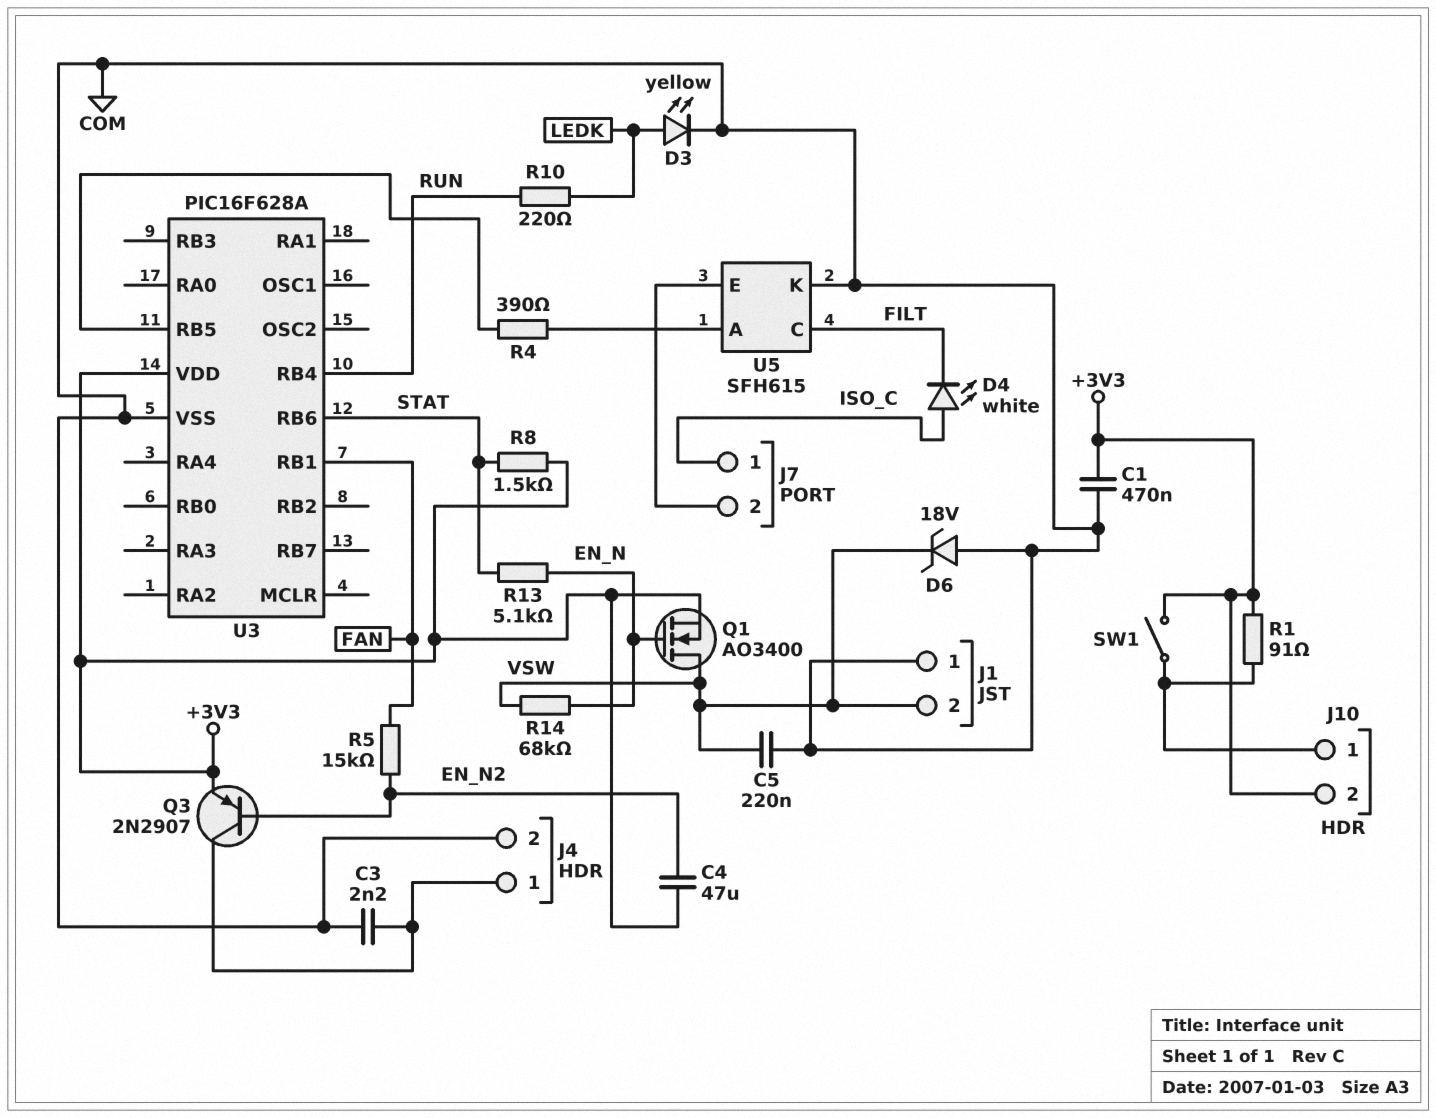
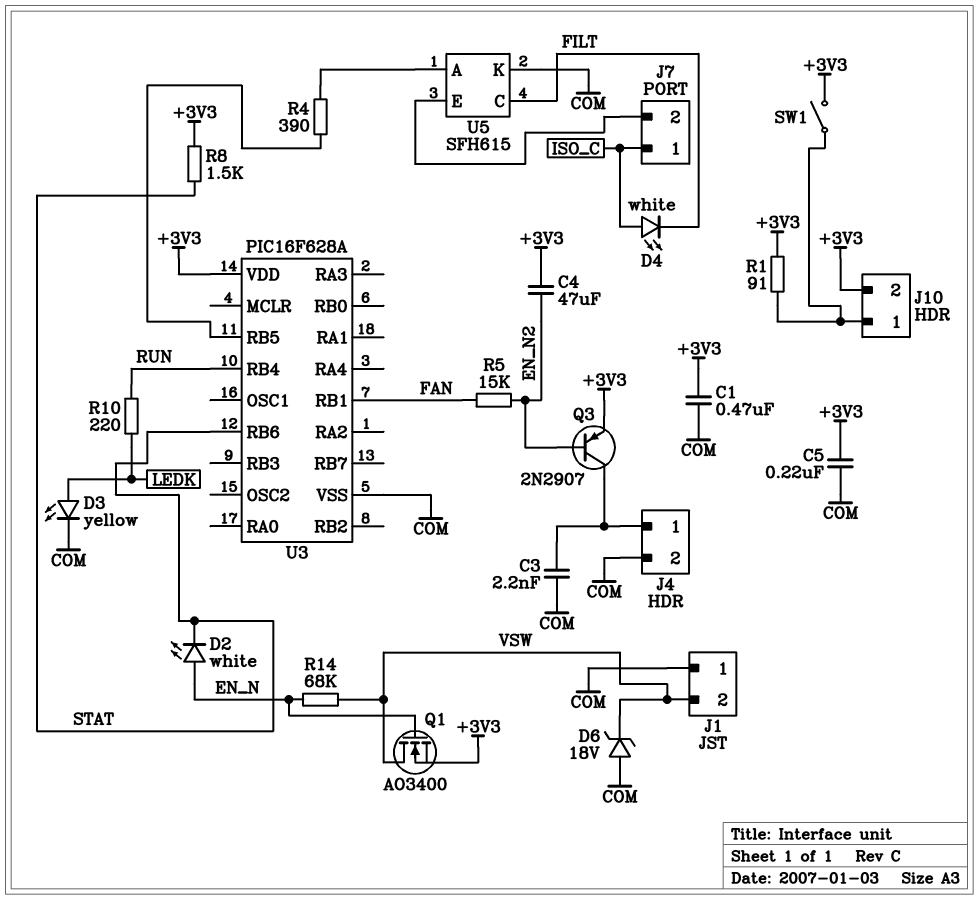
C5: 220nF (COM, VSW) -> 220nF (+3V3, COM)
D2: none -> LED white (A EN_N, K STAT)
R13: 5.1k (EN_N, STAT) -> none

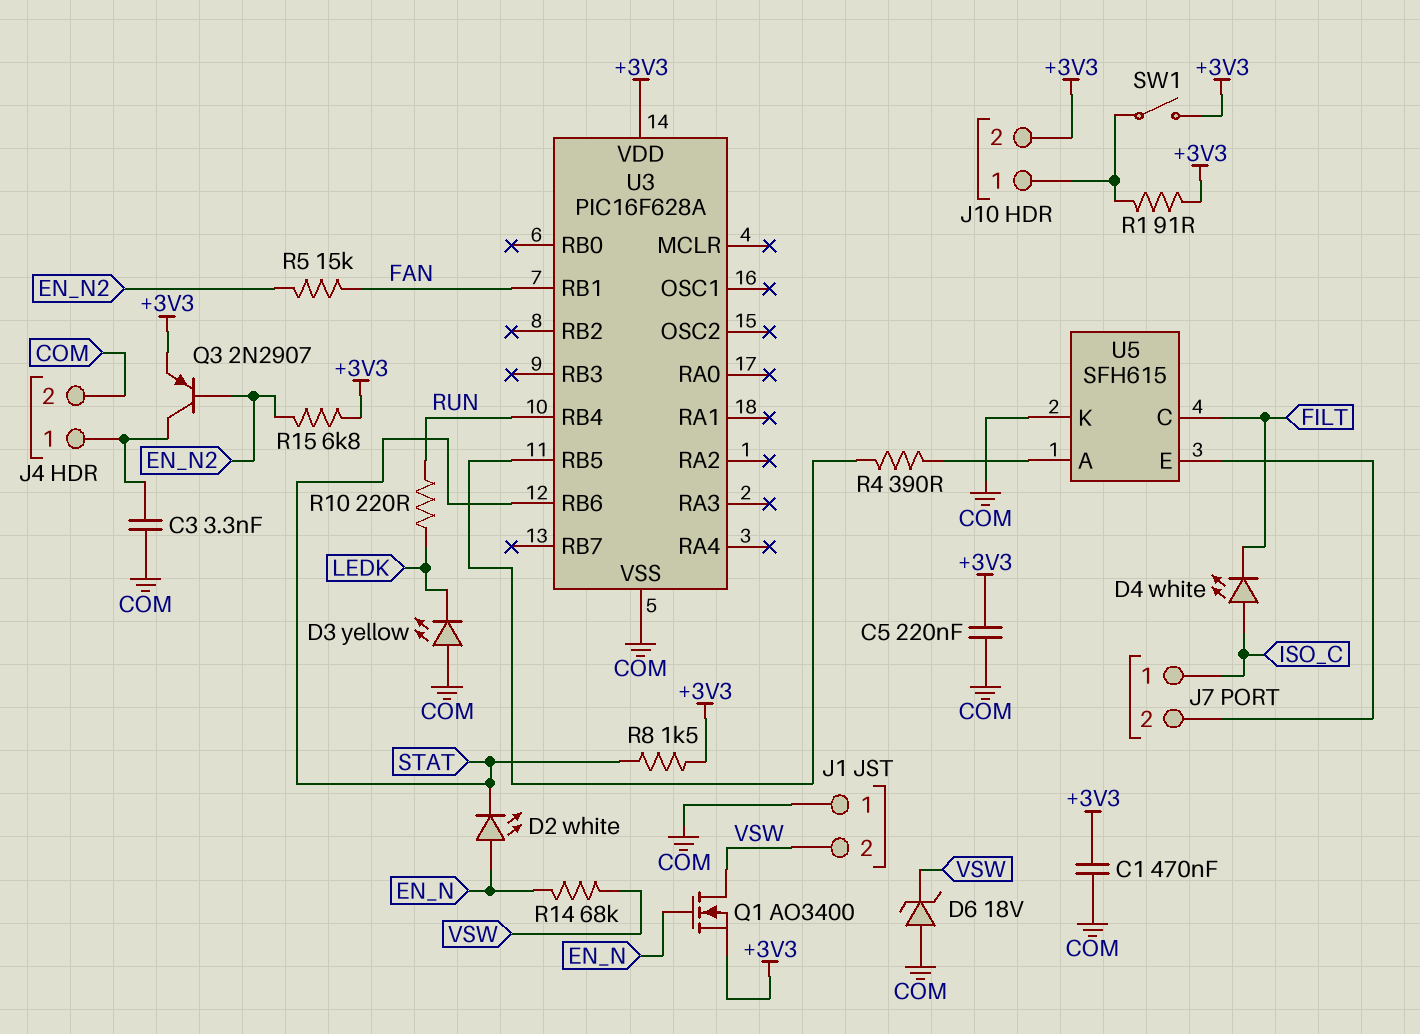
C3: 2.2nF (COM, J4/1) -> 3.3nF (COM, J4/1)
C4: 47uF (+3V3, EN_N2) -> none
D3: LED yellow (A LEDK, K COM) -> LED yellow (A COM, K LEDK)
R15: none -> 6.8k (+3V3, EN_N2)

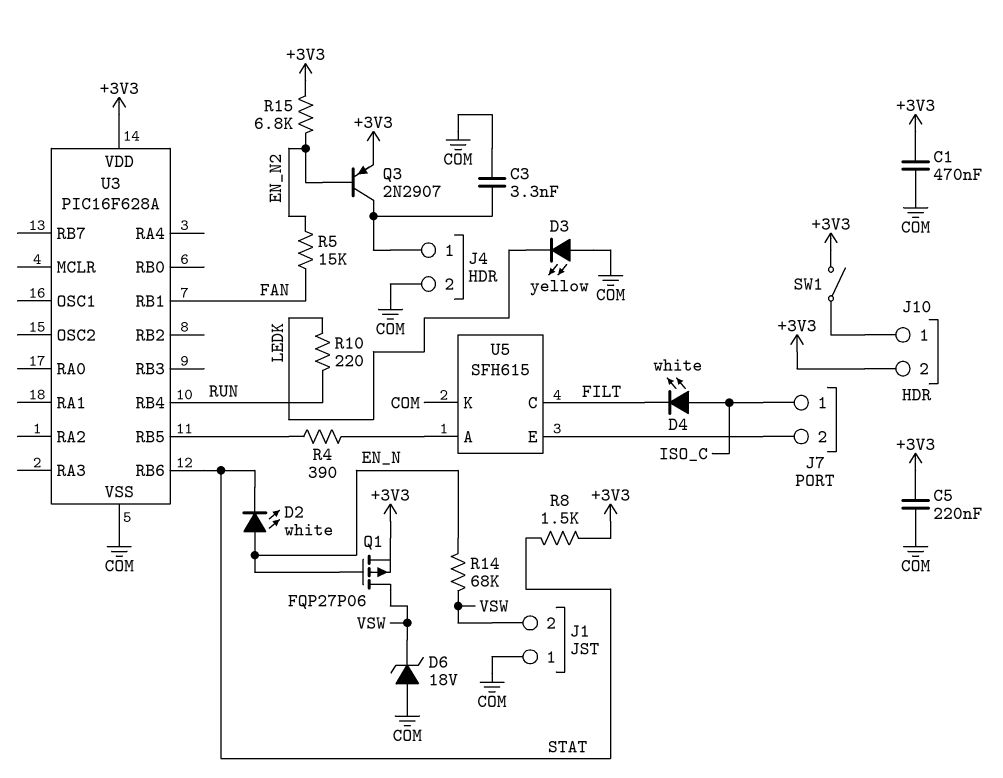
Q1: NMOS AO3400 (G EN_N, D VSW, S +3V3) -> PMOS FQP27P06 (G EN_N, D VSW, S +3V3)
R1: 91 (+3V3, J10/1) -> none

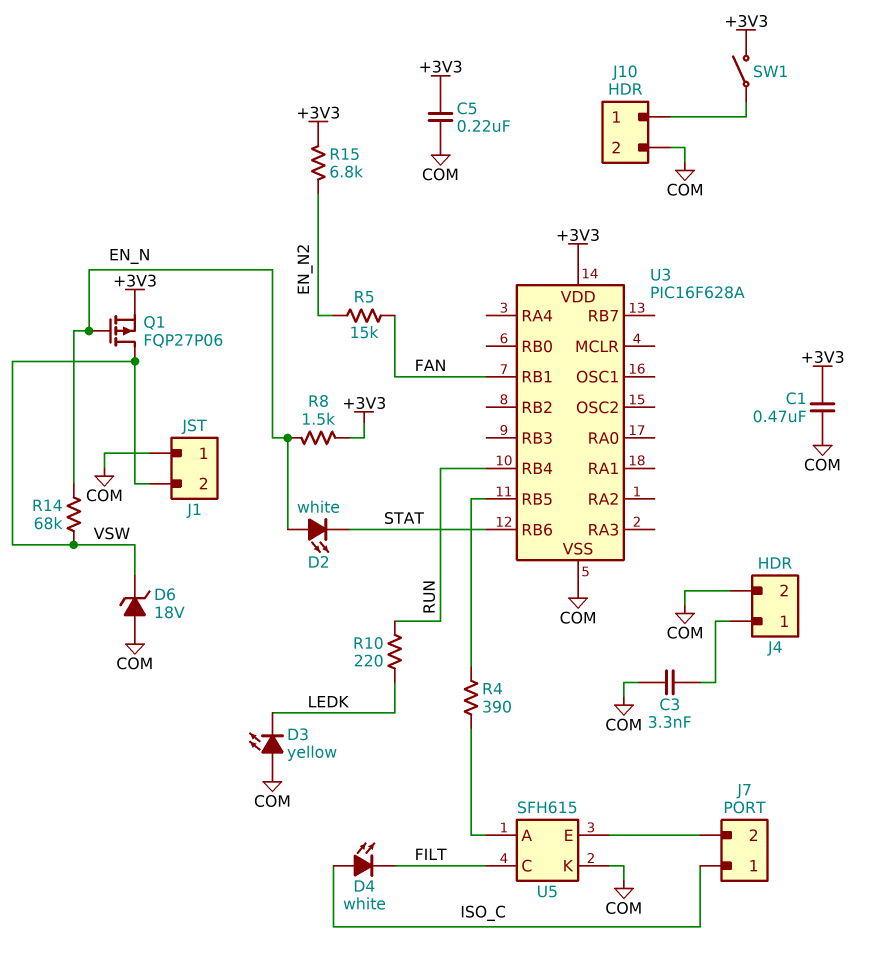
J10 pin 2: +3V3 -> COM
Q3: PNP 2N2907 (B EN_N2, C J4/1, E +3V3) -> none
R8: 1.5k (+3V3, STAT) -> 1.5k (+3V3, EN_N)

